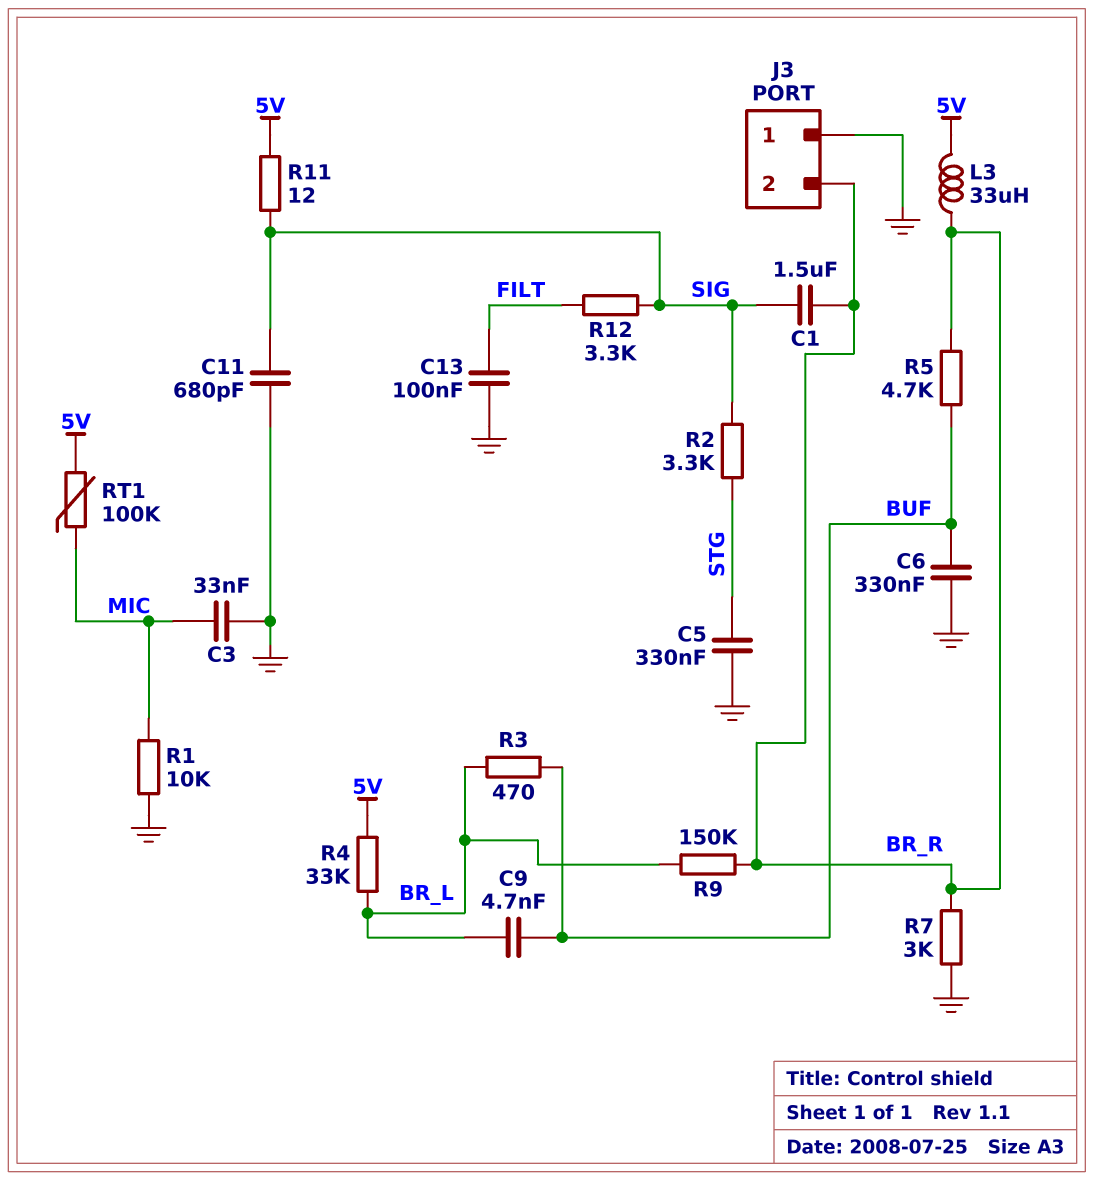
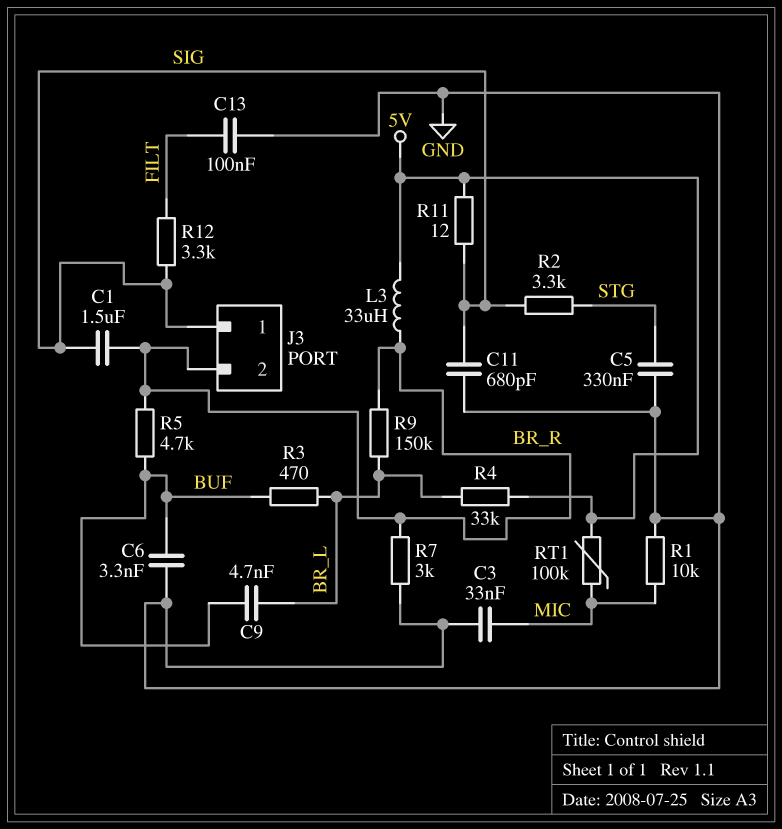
C6: 330nF (BUF, GND) -> 3.3nF (BUF, GND)
J3 pin 1: GND -> SIG

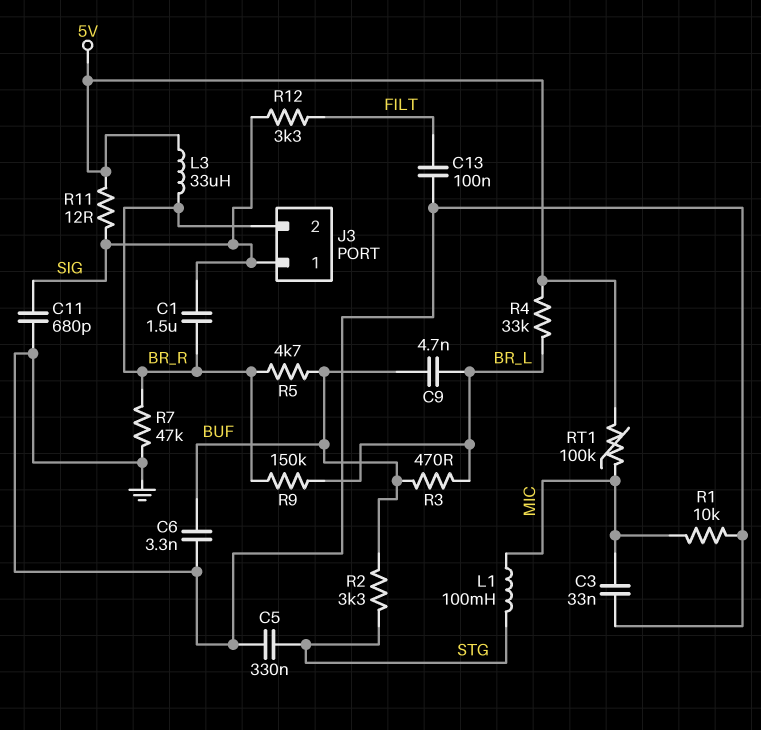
L1: none -> 100mH (MIC, STG)
R2: 3.3k (SIG, STG) -> 3.3k (BUF, STG)
R7: 3k (BR_R, GND) -> 47k (BR_R, GND)

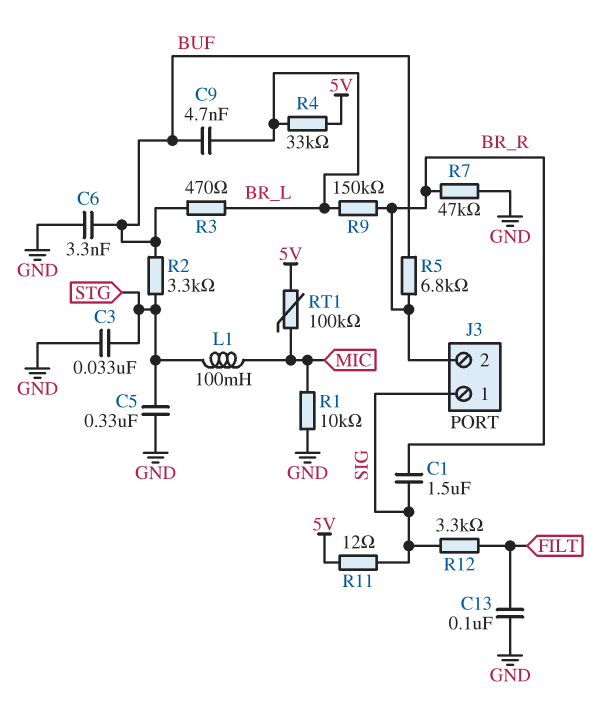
C3: 33nF (GND, MIC) -> 33nF (GND, STG)
C11: 680pF (GND, SIG) -> none
L3: 33uH (5V, BR_R) -> none
R5: 4.7k (BR_R, BUF) -> 6.8k (BR_R, BUF)

